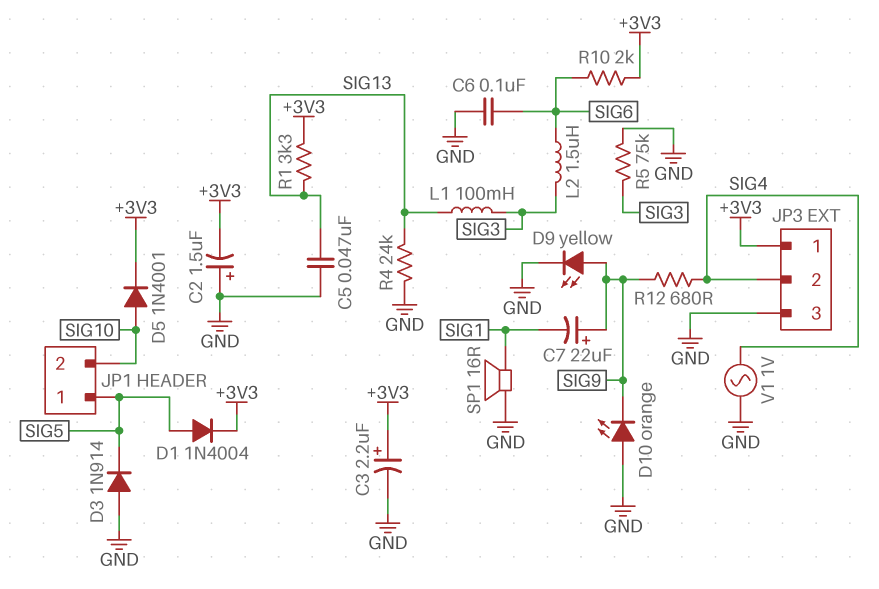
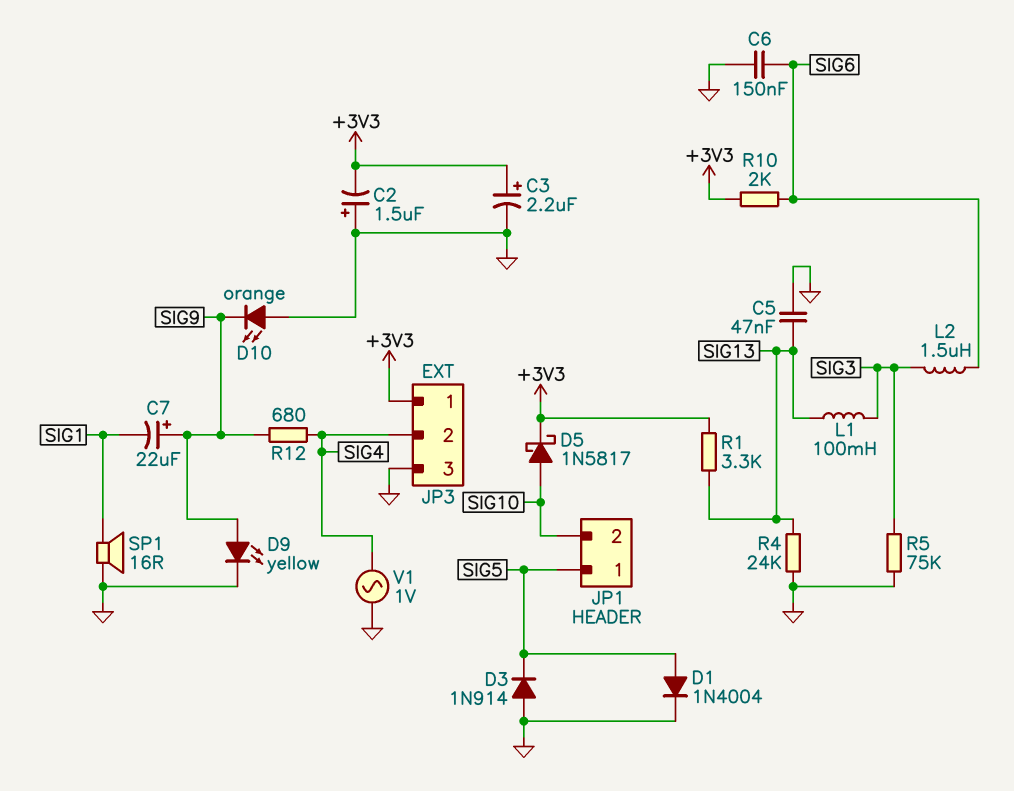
C6: 100nF (GND, SIG6) -> 150nF (GND, SIG6)
D1: diode 1N4004 (A SIG5, K +3V3) -> diode 1N4004 (A SIG5, K GND)
D5: diode 1N4001 (A SIG10, K +3V3) -> schottky 1N5817 (A SIG10, K +3V3)

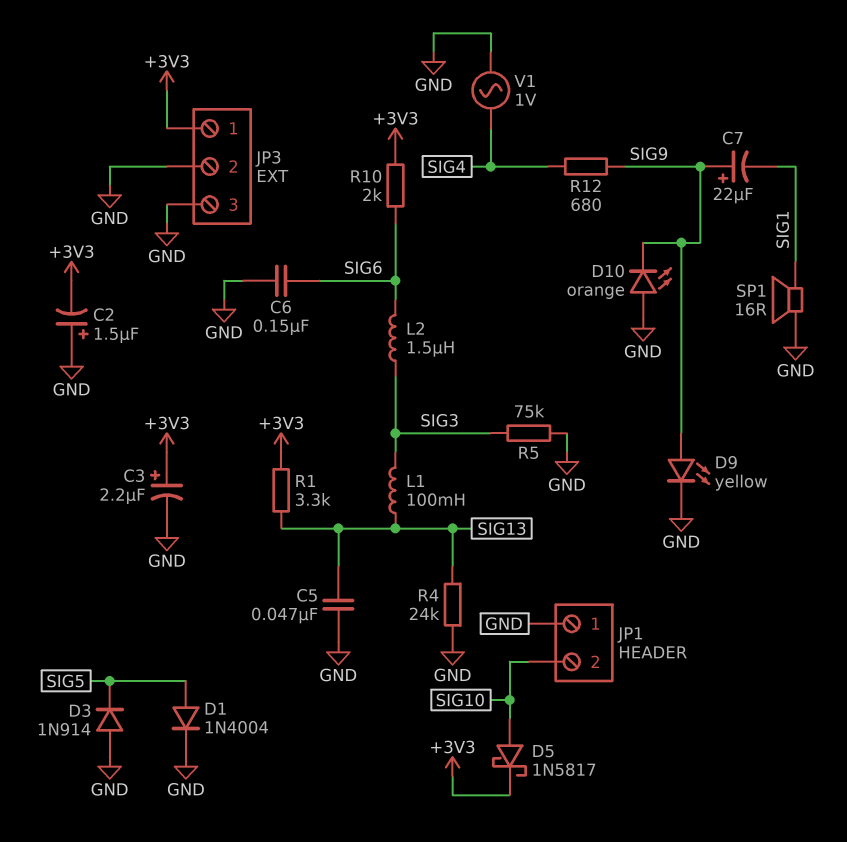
JP1 pin 1: SIG5 -> GND
JP3 pin 2: SIG4 -> GND

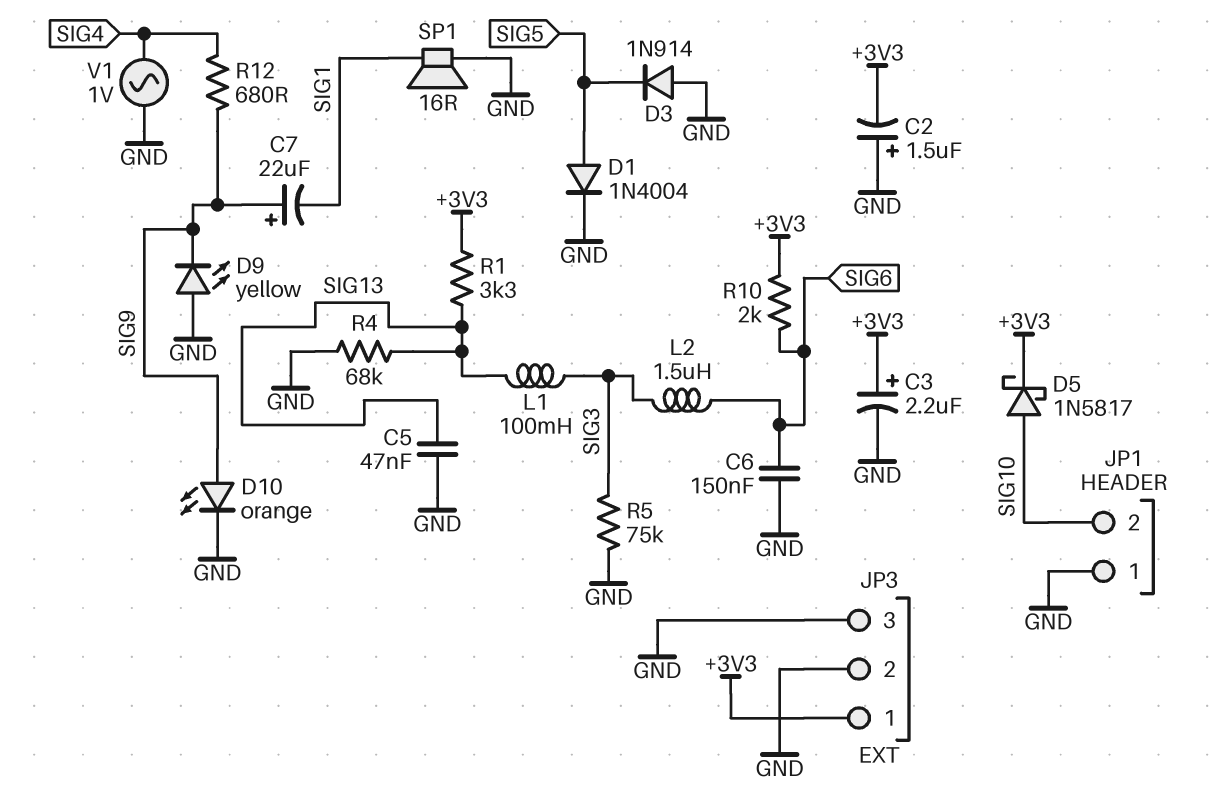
D9: LED yellow (A SIG9, K GND) -> LED yellow (A GND, K SIG9)
D10: LED orange (A GND, K SIG9) -> LED orange (A SIG9, K GND)
R4: 24k (GND, SIG13) -> 68k (GND, SIG13)

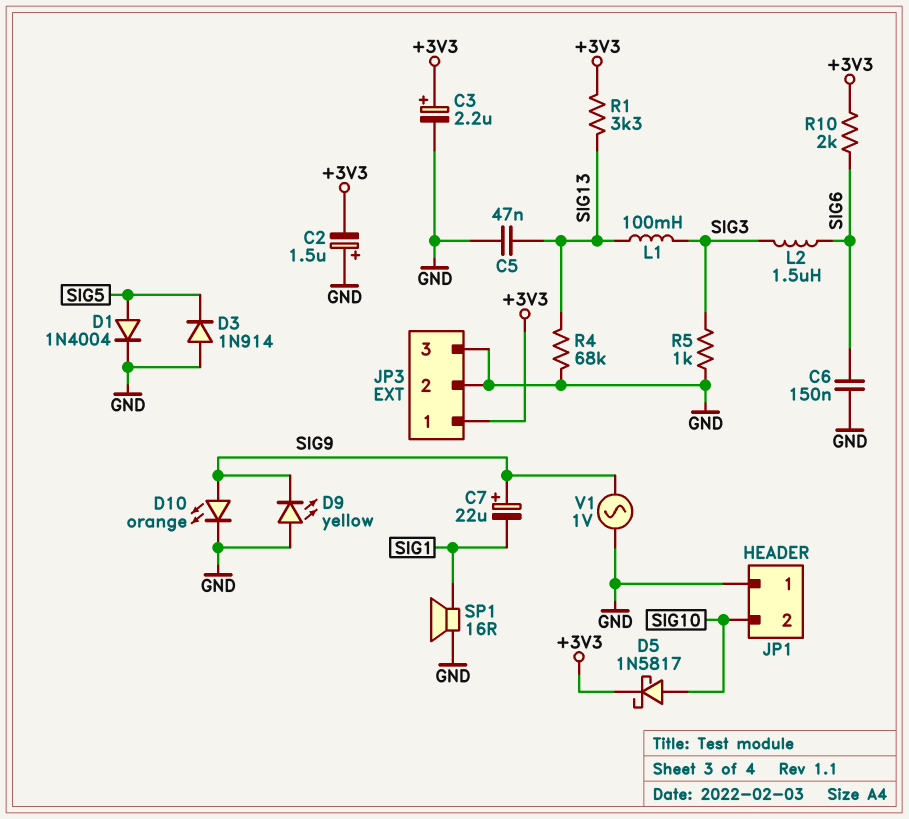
R5: 75k (GND, SIG3) -> 1k (GND, SIG3)
R12: 680 (SIG4, SIG9) -> none
V1: AC 1V (GND, SIG4) -> AC 1V (GND, SIG9)

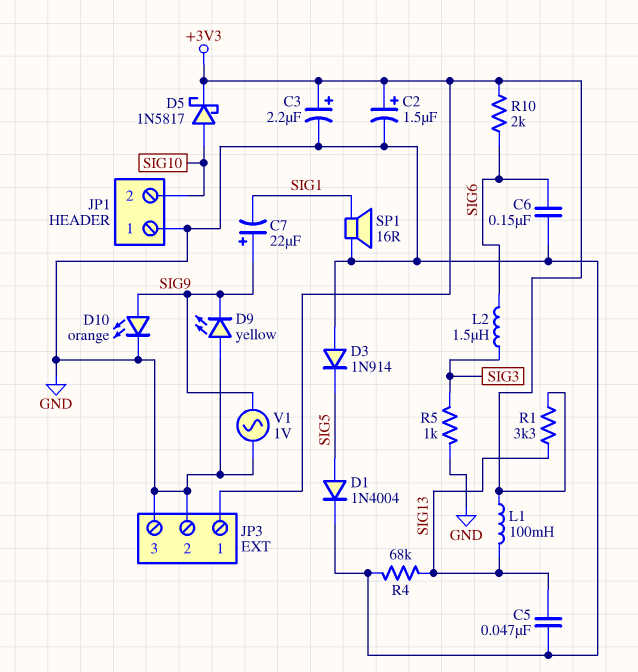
C2: 1.5uF (plus GND, minus +3V3) -> 1.5uF (plus +3V3, minus GND)
L1: 100mH (SIG3, SIG13) -> 100mH (+3V3, SIG13)

